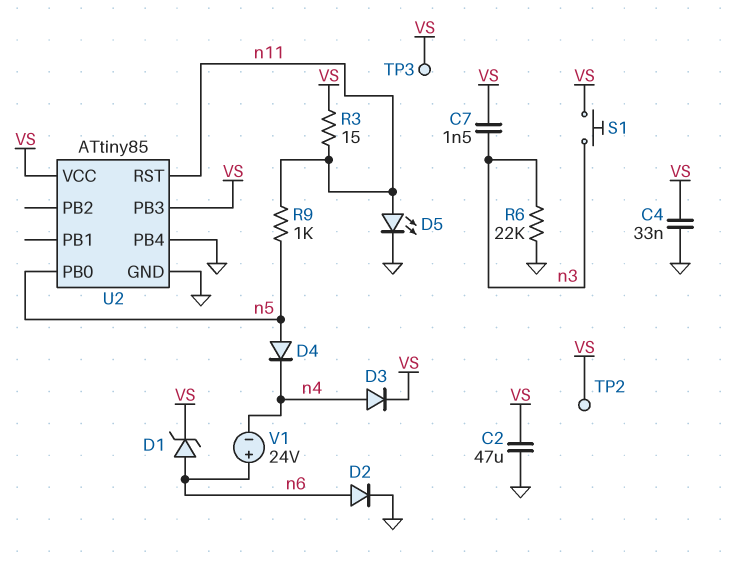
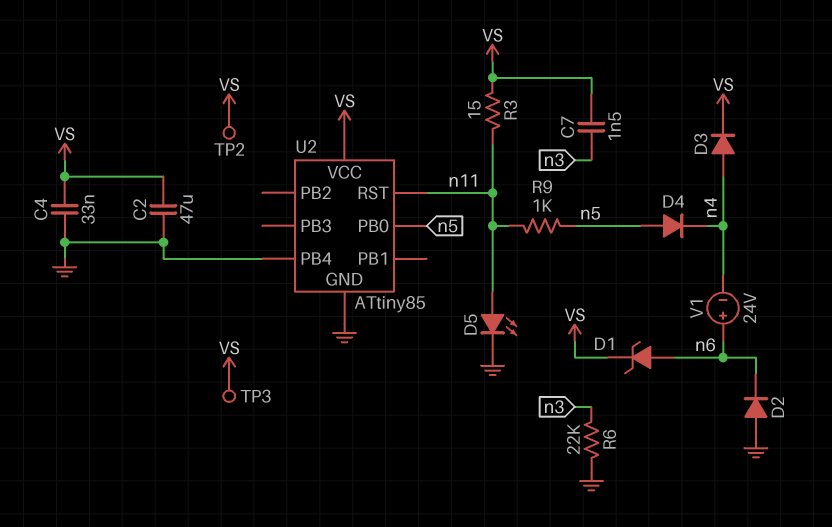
D2: diode (A n6, K GND) -> diode (A GND, K n6)
S1: button (VS, n3) -> none
U2 pin PB3: VS -> none

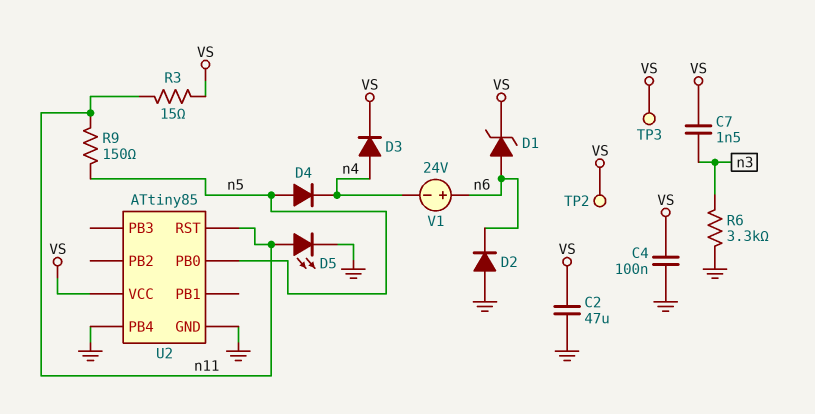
C4: 33nF (GND, VS) -> 100nF (GND, VS)
R6: 22k (GND, n3) -> 3.3k (GND, n3)
R9: 1k (n5, n11) -> 150 (n5, n11)

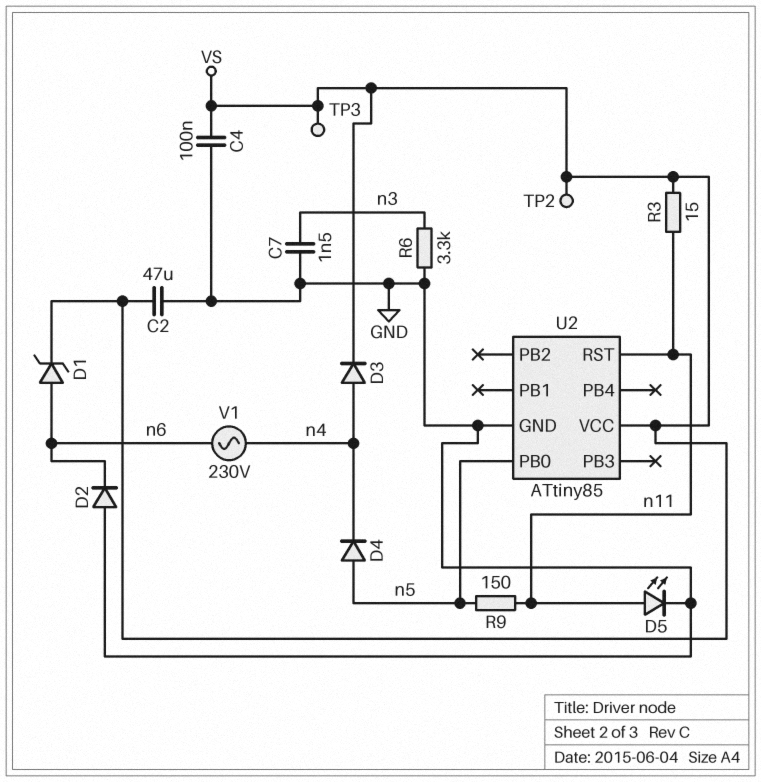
C7: 1.5nF (VS, n3) -> 1.5nF (GND, n3)
U2 pin PB4: GND -> none
V1: 24V (plus n6, minus n4) -> AC 230V (n4, n6)

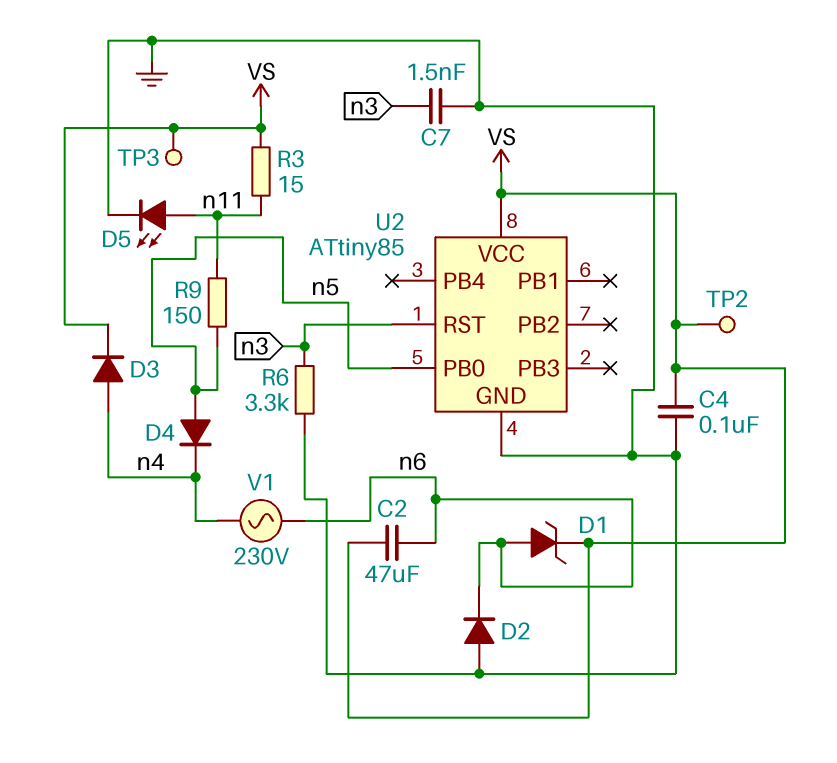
C2: 47uF (GND, VS) -> 47uF (VS, n6)
U2 pin RST: n11 -> n3

